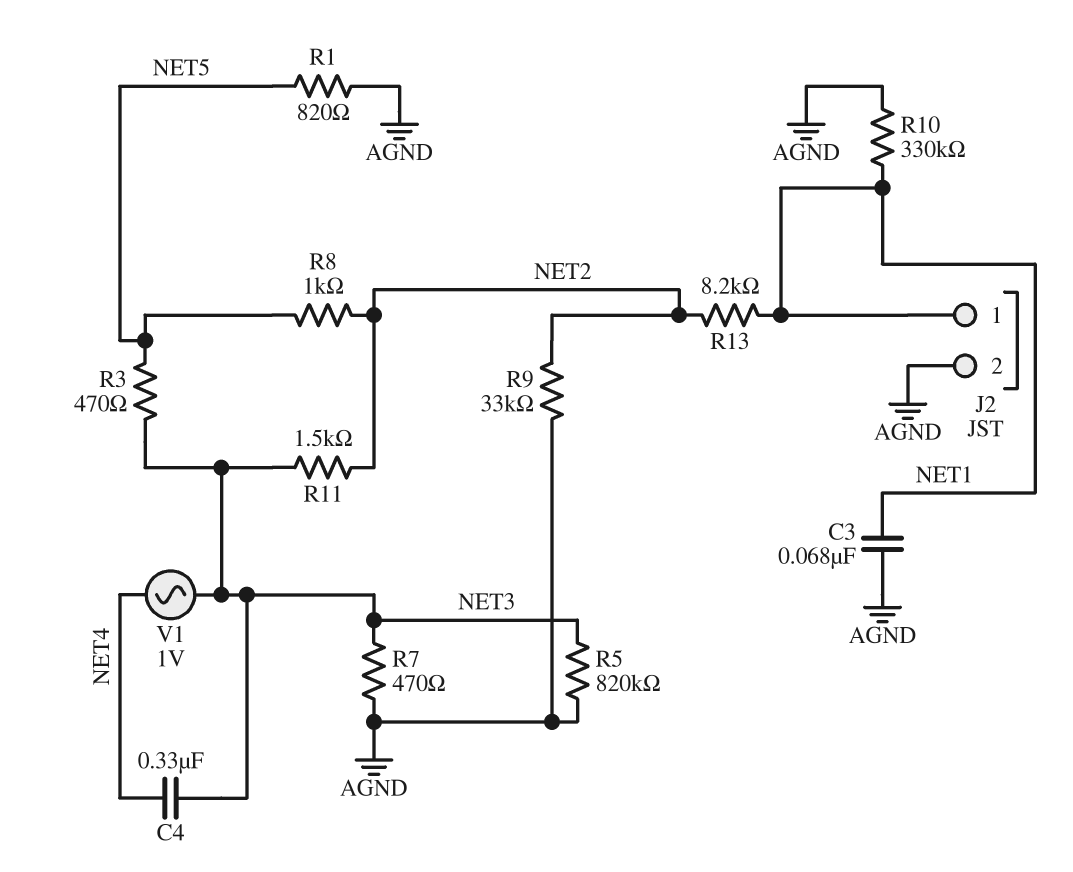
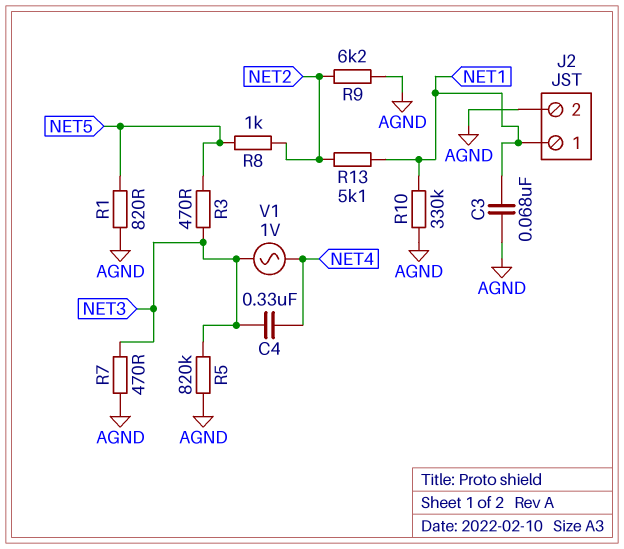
R9: 33k (AGND, NET2) -> 6.2k (AGND, NET2)
R11: 1.5k (NET2, NET3) -> none
R13: 8.2k (NET1, NET2) -> 5.1k (NET1, NET2)

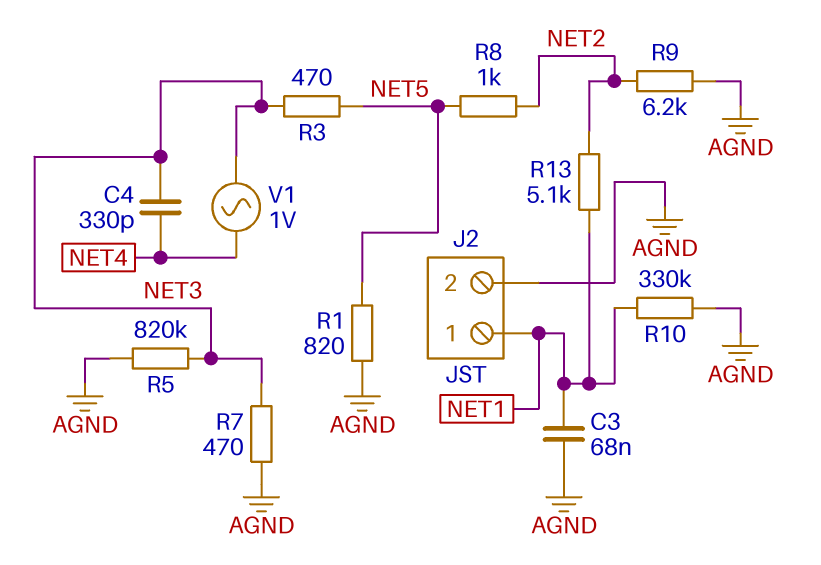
C4: 330nF (NET3, NET4) -> 330pF (NET3, NET4)

